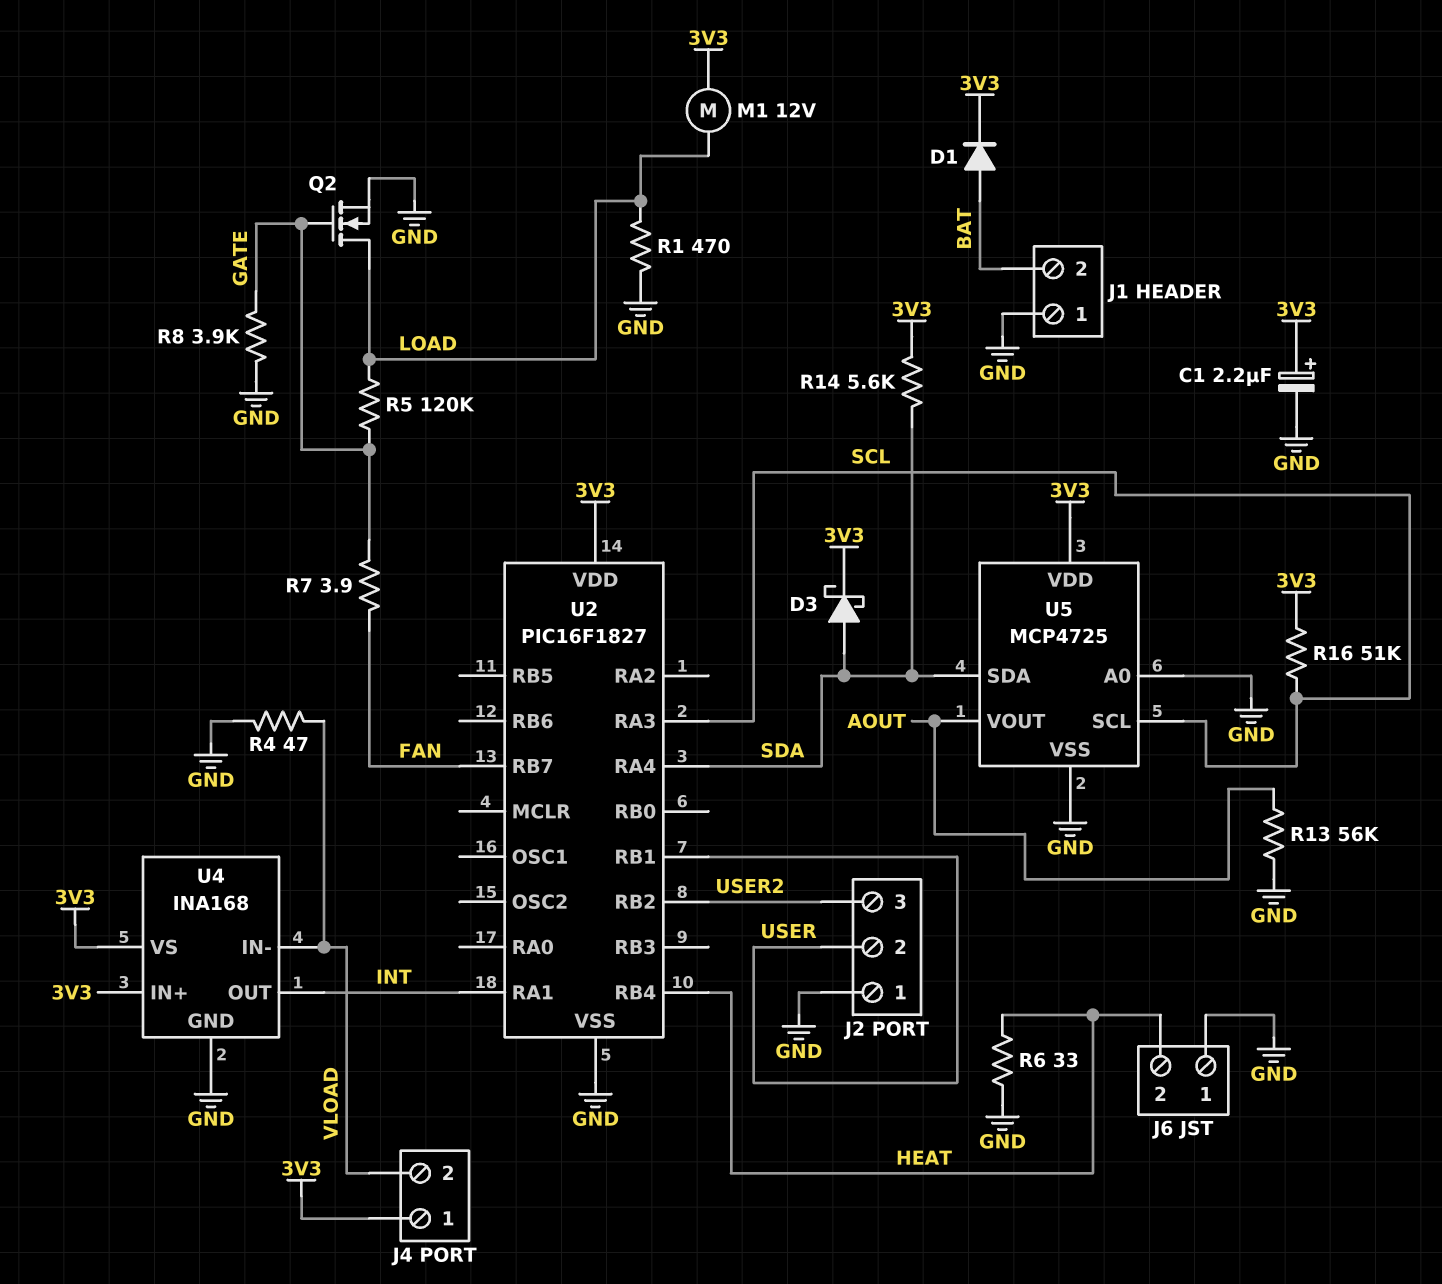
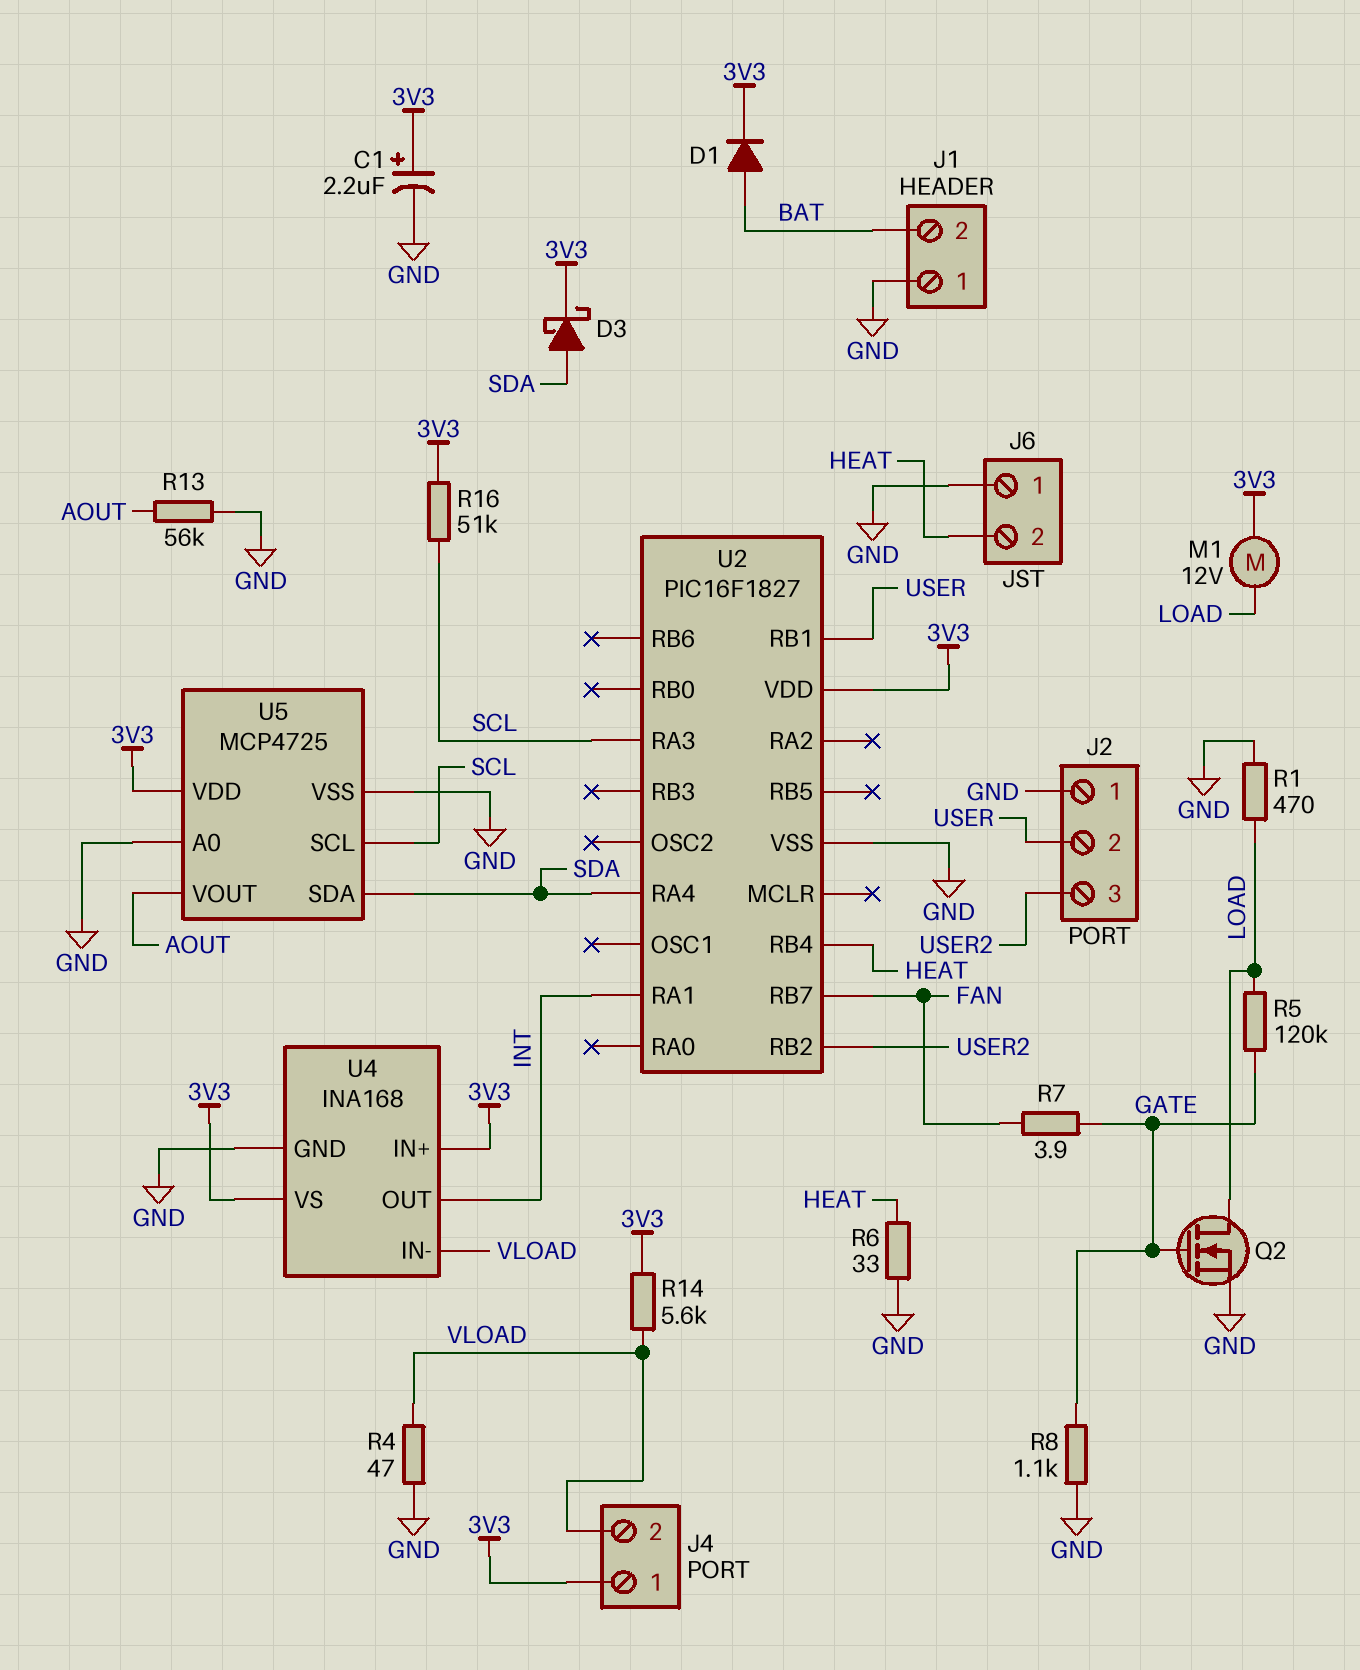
R8: 3.9k (GATE, GND) -> 1.1k (GATE, GND)
R14: 5.6k (3V3, SDA) -> 5.6k (3V3, VLOAD)

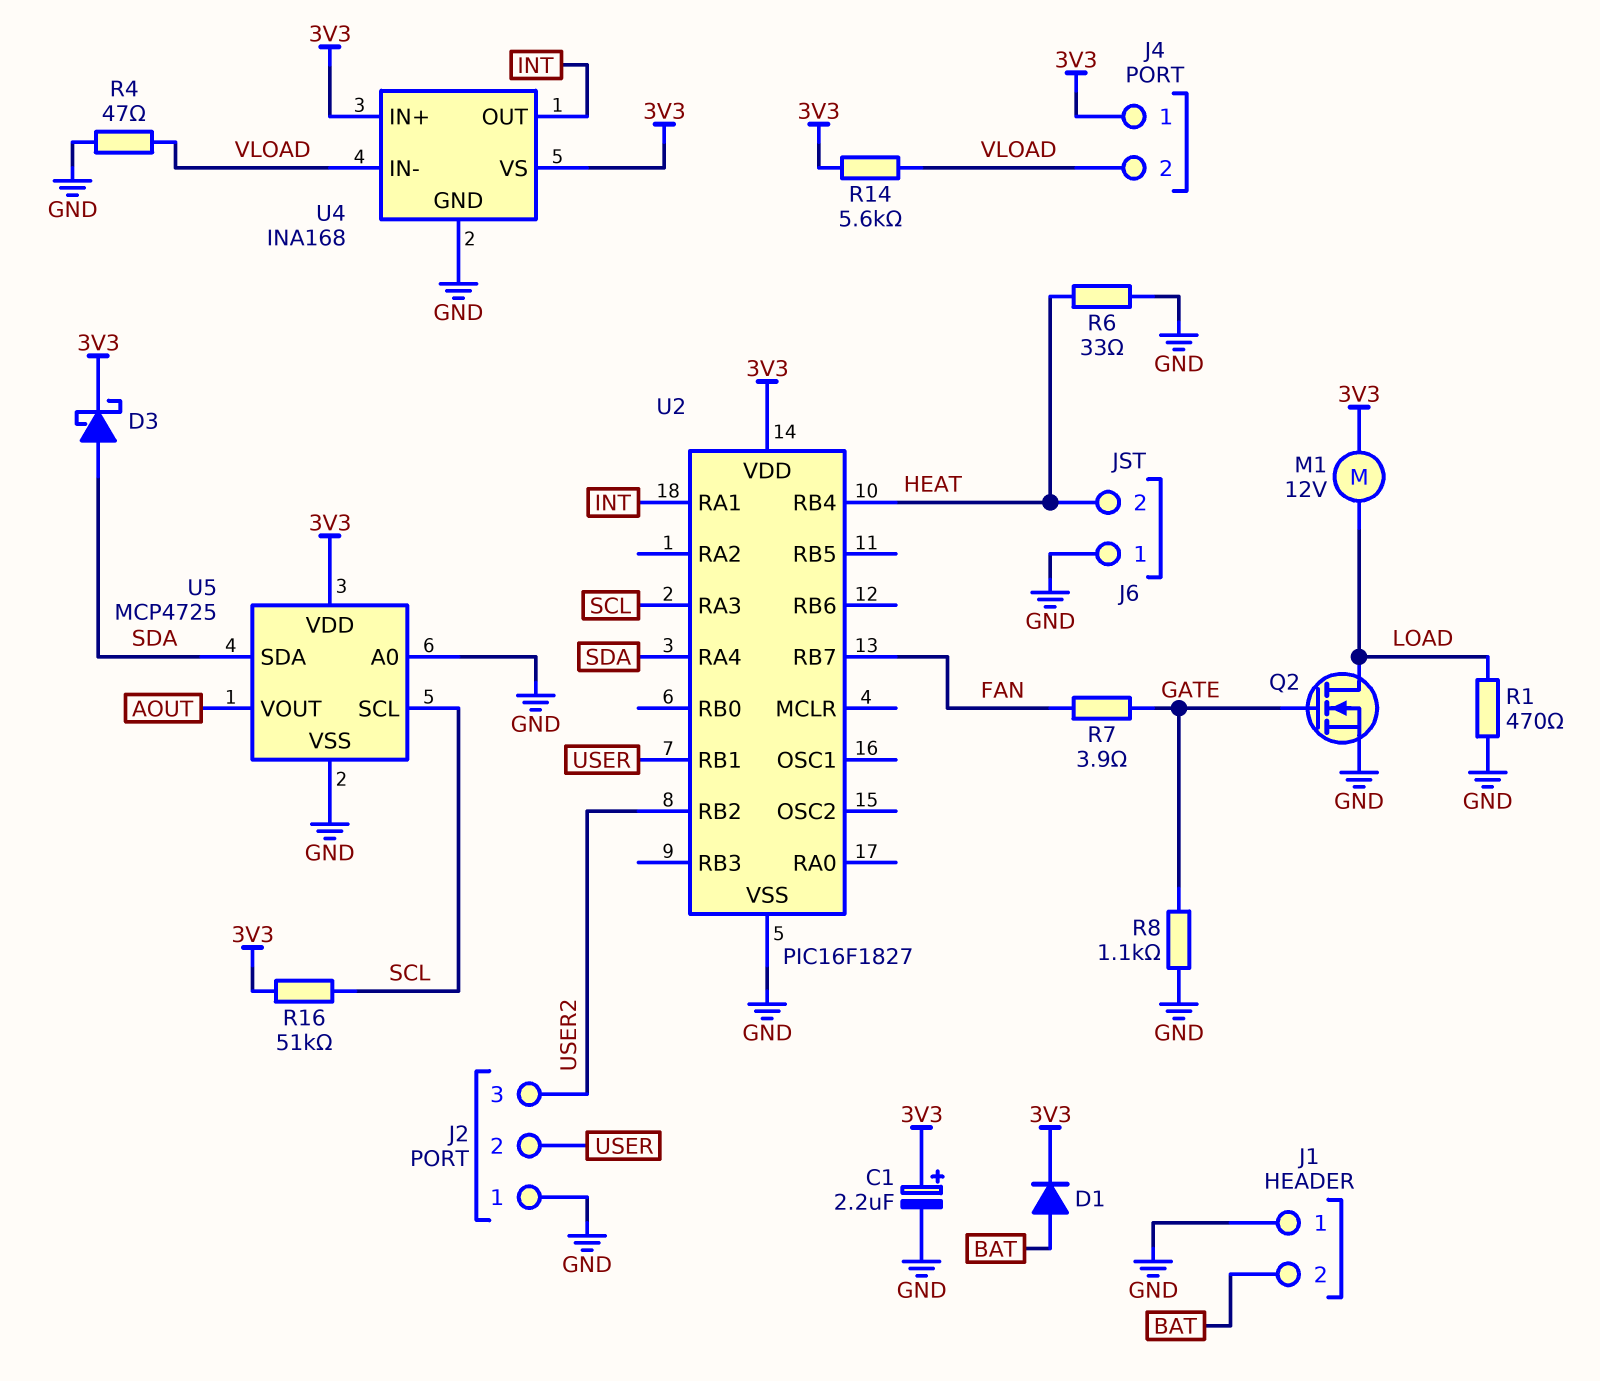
R5: 120k (GATE, LOAD) -> none
R13: 56k (AOUT, GND) -> none

